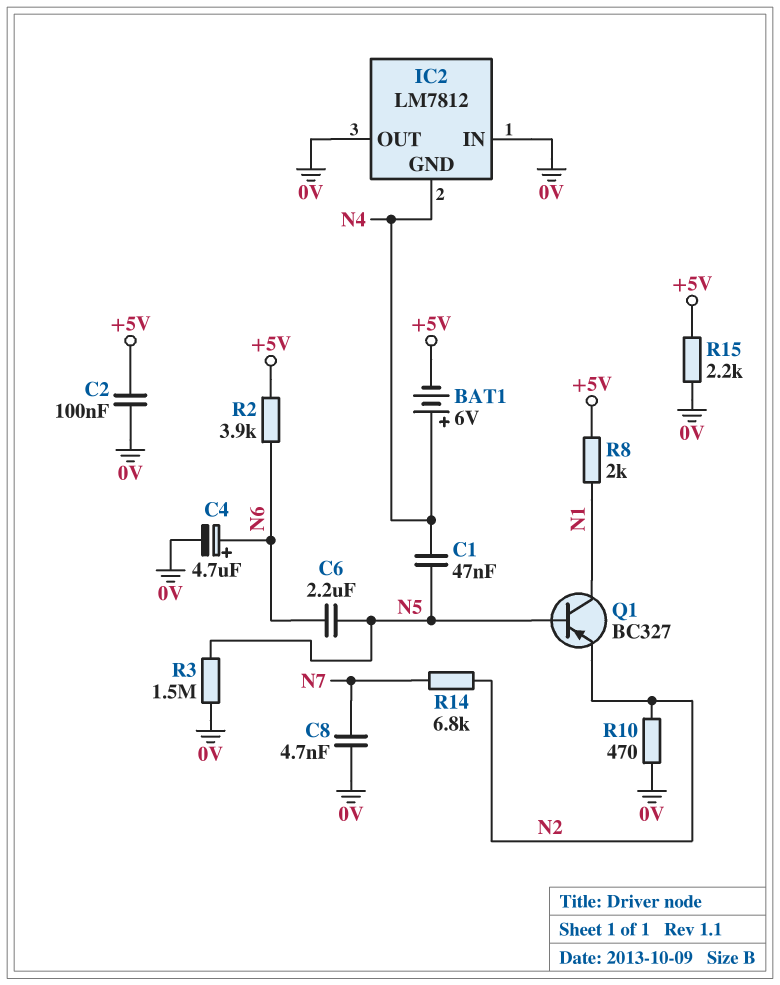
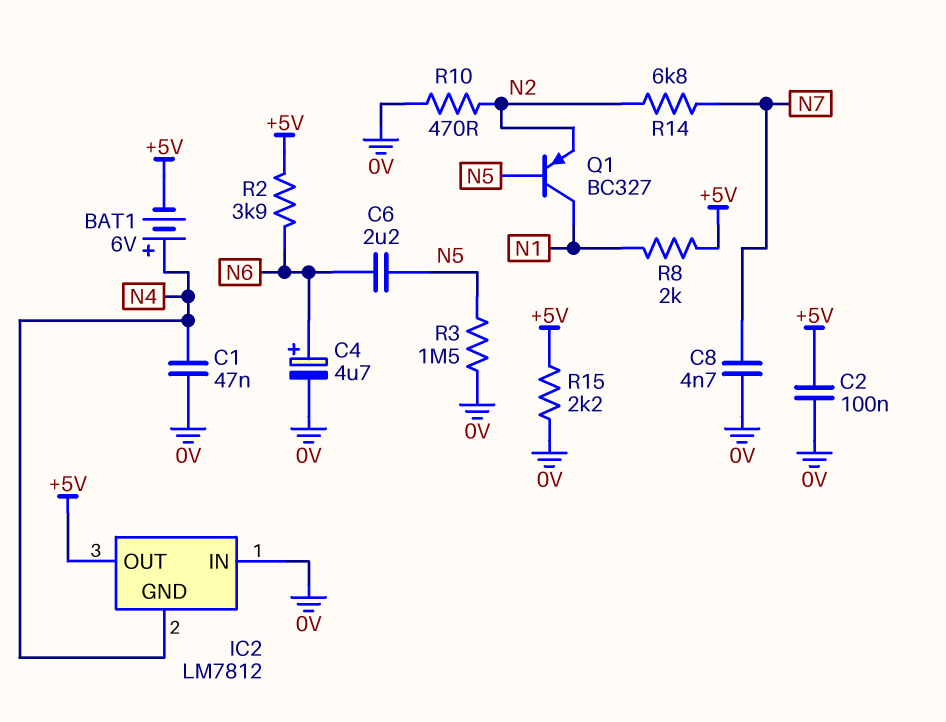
C1: 47nF (N4, N5) -> 47nF (0V, N4)
IC2 pin OUT: 0V -> +5V

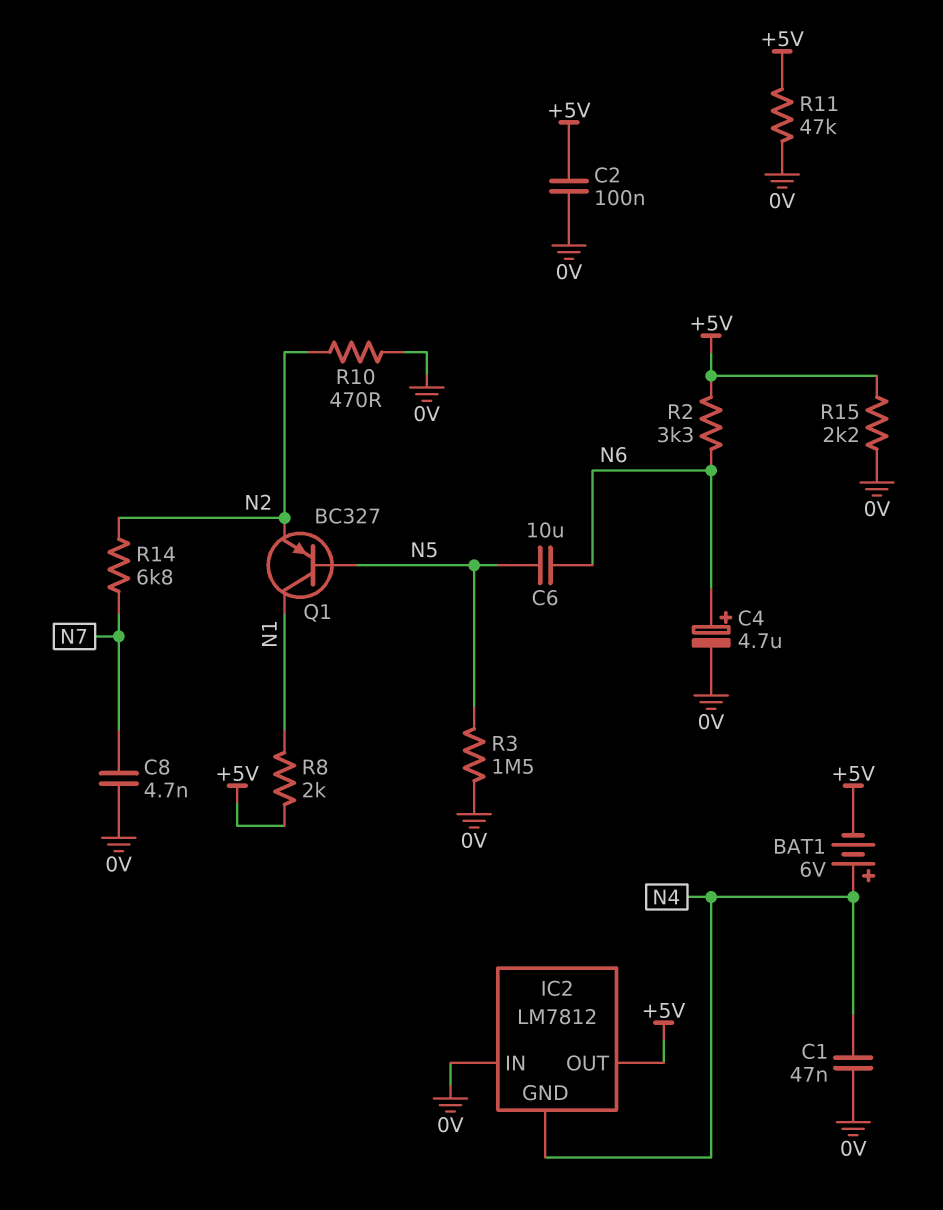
C6: 2.2uF (N5, N6) -> 10uF (N5, N6)
R2: 3.9k (+5V, N6) -> 3.3k (+5V, N6)
R11: none -> 47k (+5V, 0V)

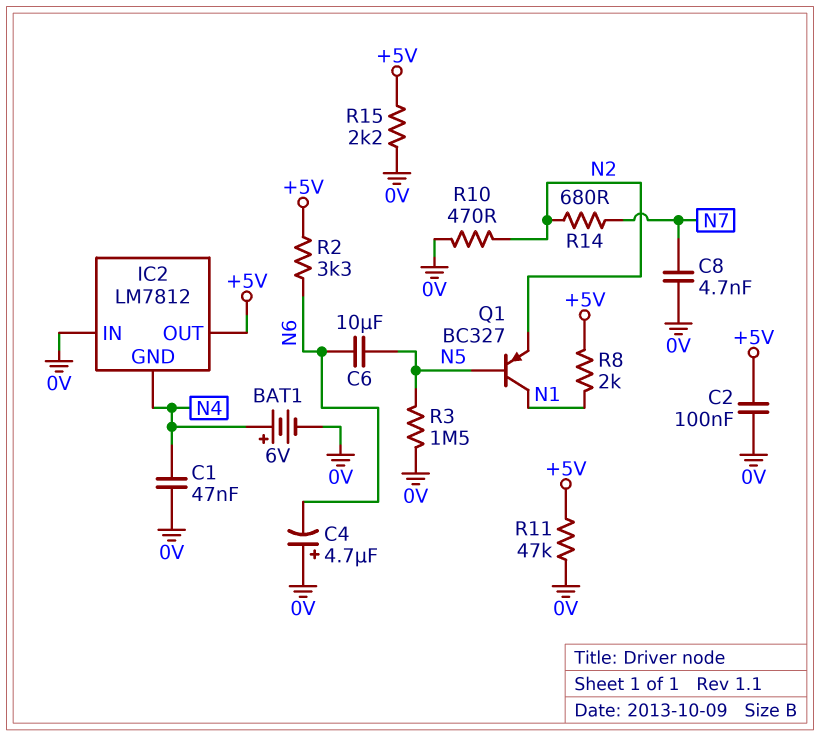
BAT1: 6V (plus N4, minus +5V) -> 6V (plus N4, minus 0V)
C4: 4.7uF (plus N6, minus 0V) -> 4.7uF (plus 0V, minus N6)
R14: 6.8k (N2, N7) -> 680 (N2, N7)

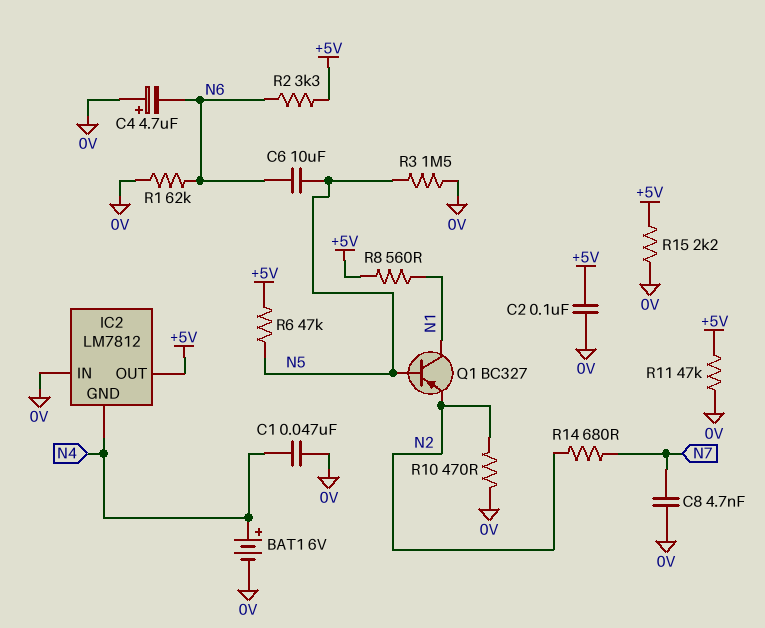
R1: none -> 62k (0V, N6)
R6: none -> 47k (+5V, N5)
R8: 2k (+5V, N1) -> 560 (+5V, N1)

